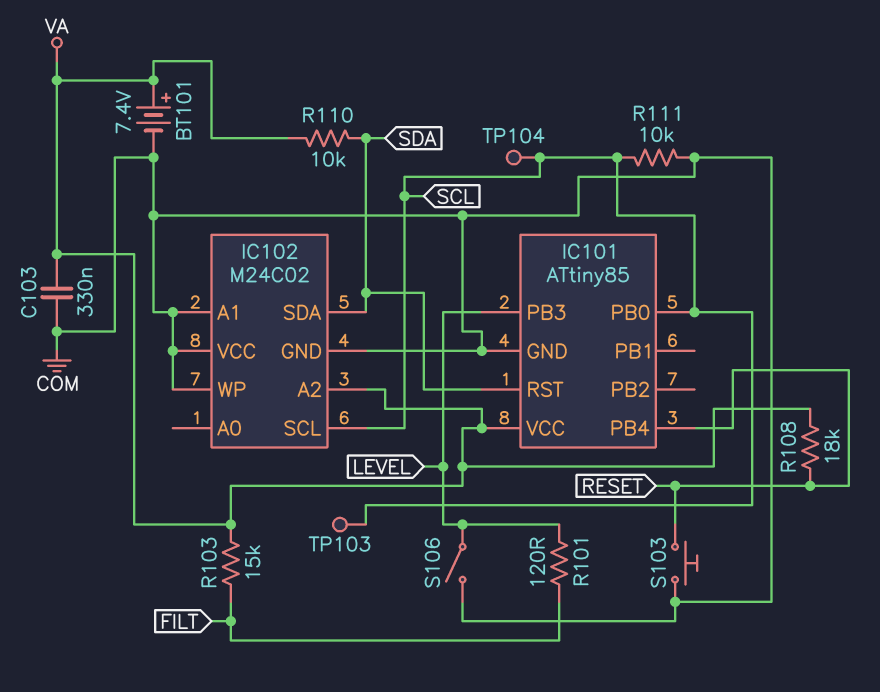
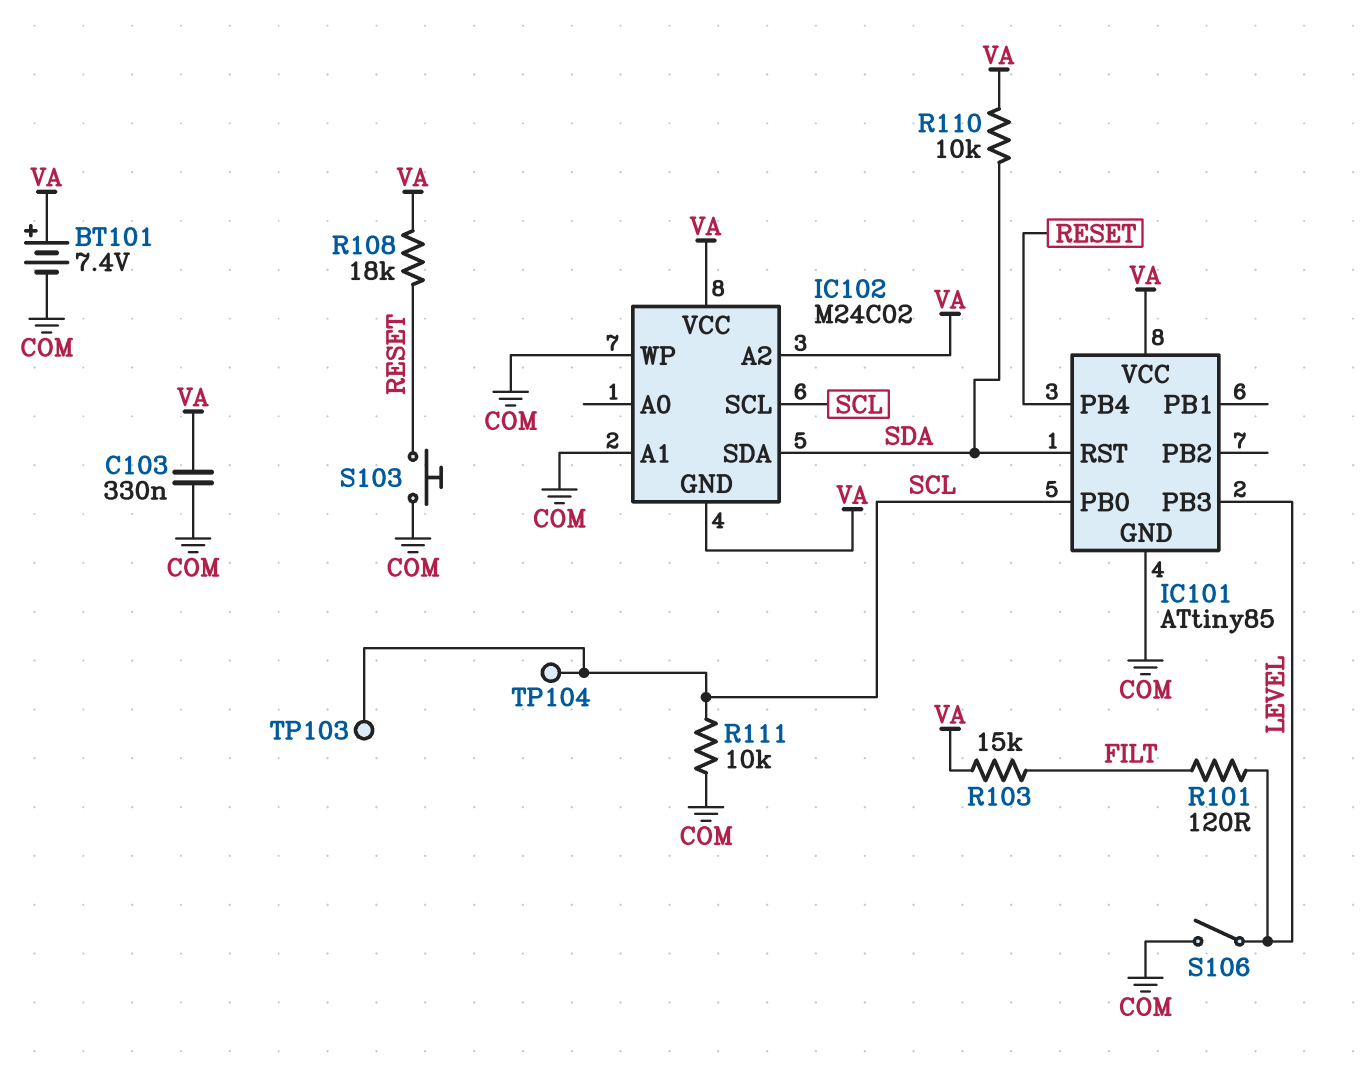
IC102 pin GND: COM -> VA
IC102 pin VCC: COM -> VA

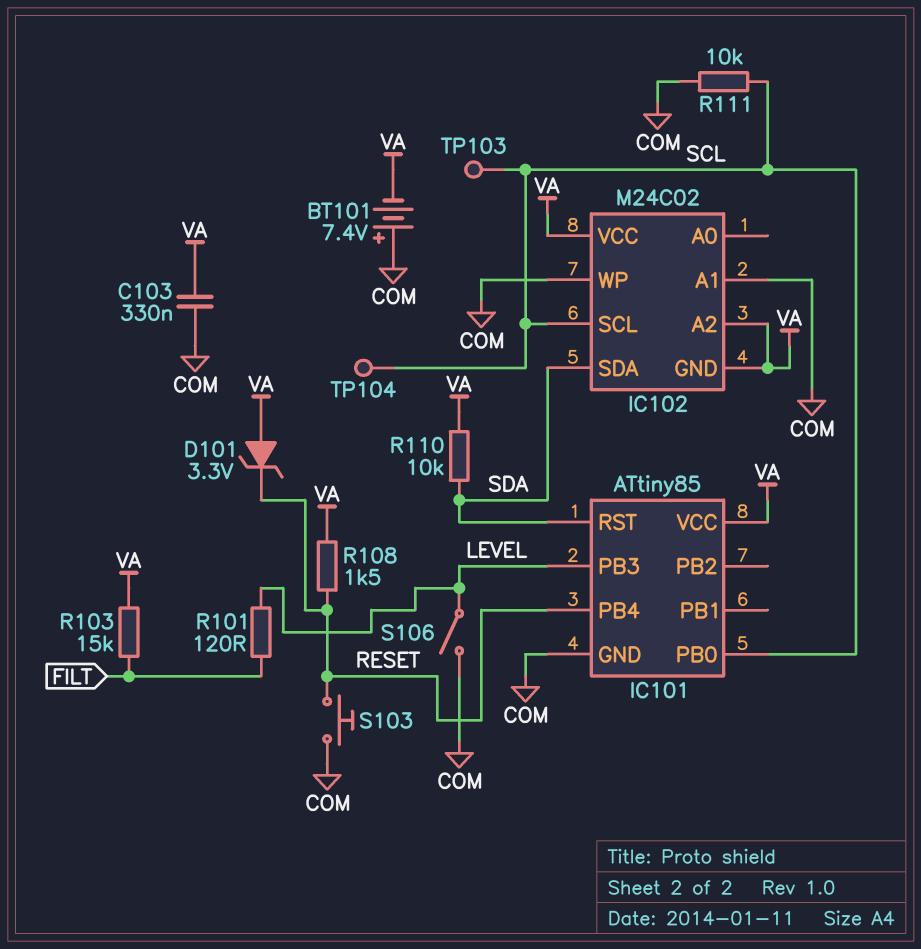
BT101: 7.4V (plus VA, minus COM) -> 7.4V (plus COM, minus VA)
D101: none -> zener 3.3V (A VA, K RESET)
R108: 18k (RESET, VA) -> 1.5k (RESET, VA)

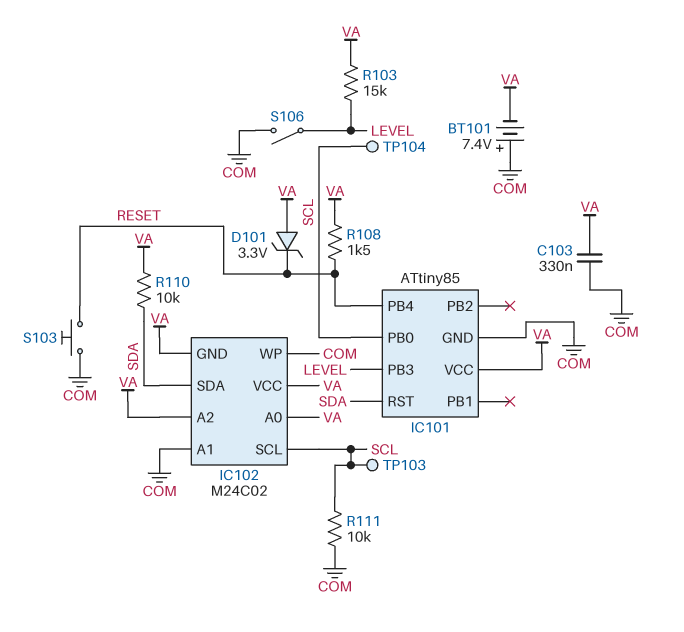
IC102 pin A0: none -> VA
R101: 120 (FILT, LEVEL) -> none
R103: 15k (FILT, VA) -> 15k (LEVEL, VA)

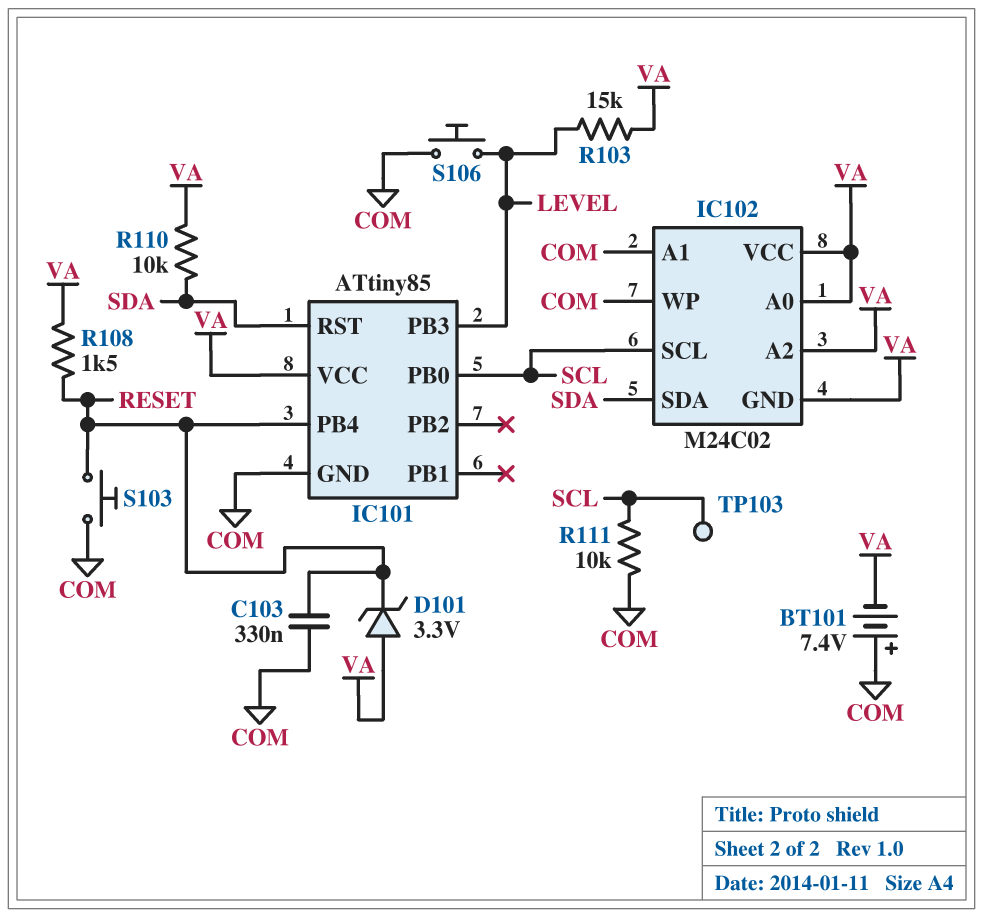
C103: 330nF (COM, VA) -> 330nF (COM, RESET)
S106: switch (COM, LEVEL) -> button (COM, LEVEL)
TP104: test point (SCL) -> none

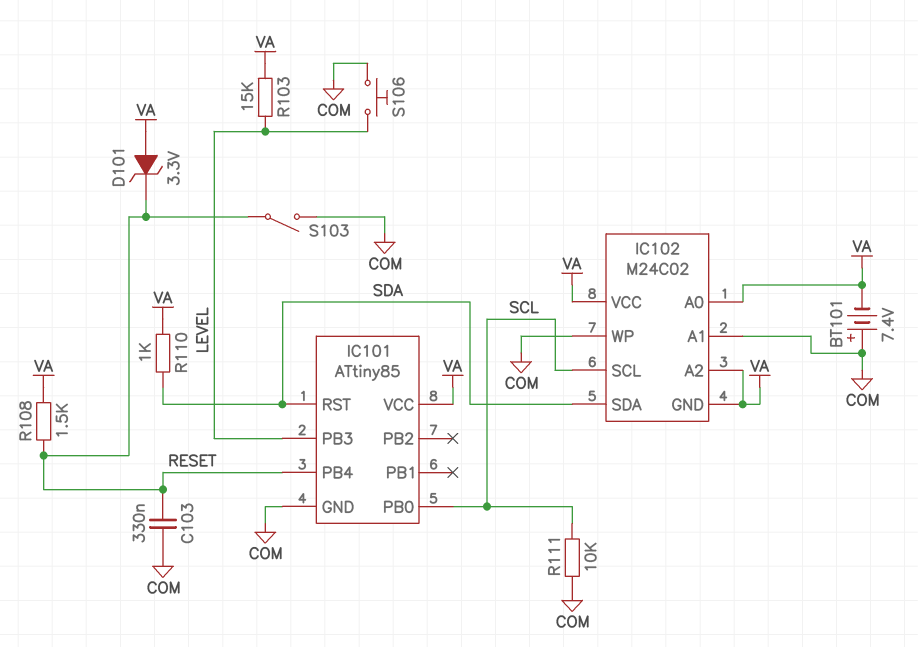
R110: 10k (SDA, VA) -> 1k (SDA, VA)
S103: button (COM, RESET) -> switch (COM, RESET)
TP103: test point (SCL) -> none

